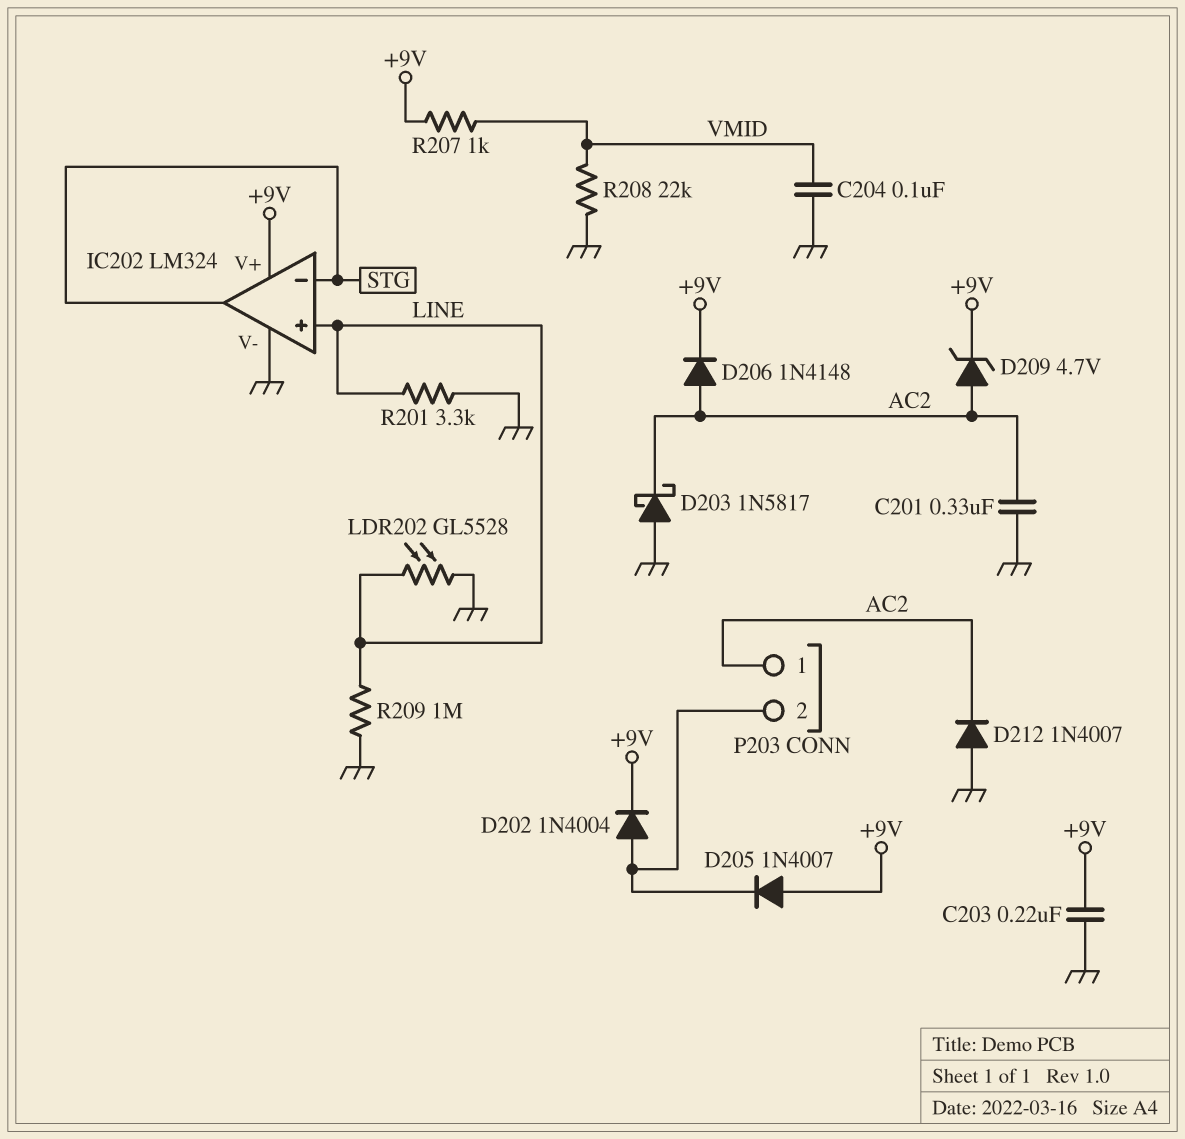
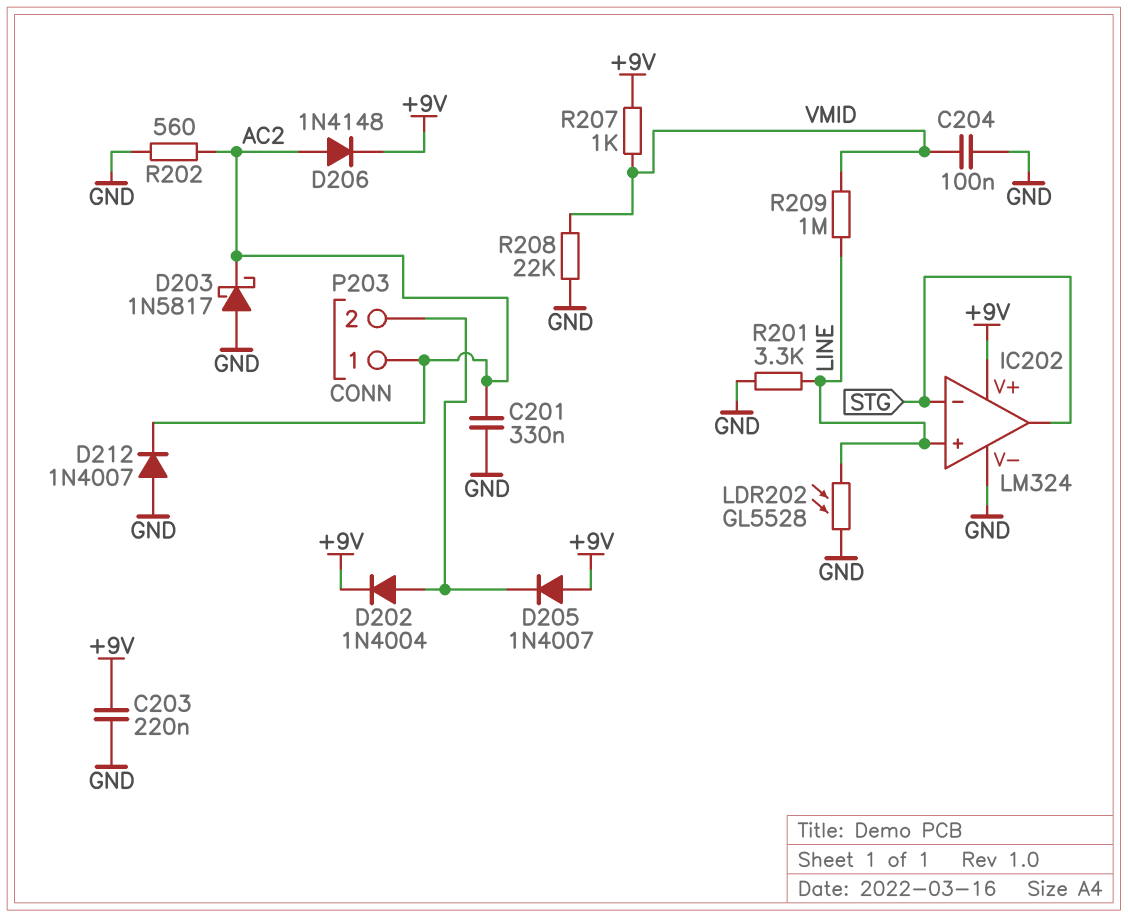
D209: zener 4.7V (A AC2, K +9V) -> none
R202: none -> 560 (AC2, GND)
R209: 1M (GND, LINE) -> 1M (LINE, VMID)

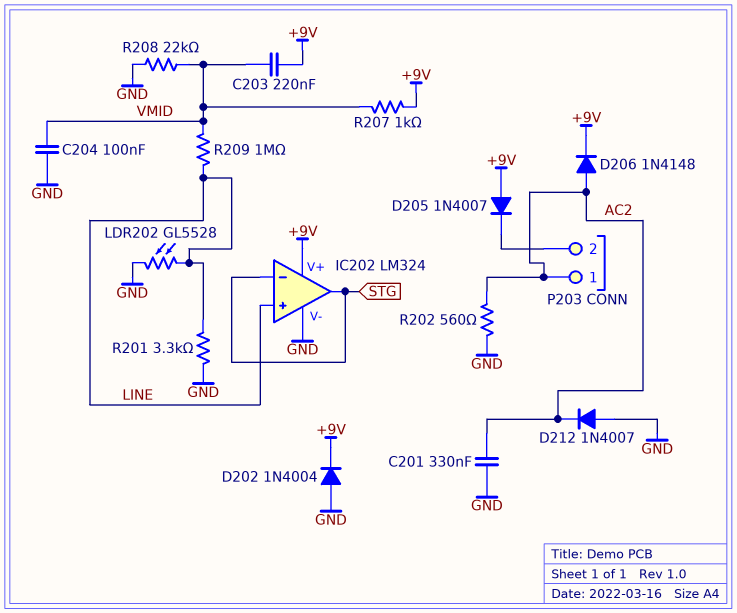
C203: 220nF (+9V, GND) -> 220nF (+9V, VMID)
D202: diode 1N4004 (A P203/2, K +9V) -> diode 1N4004 (A GND, K +9V)
D203: schottky 1N5817 (A GND, K AC2) -> none

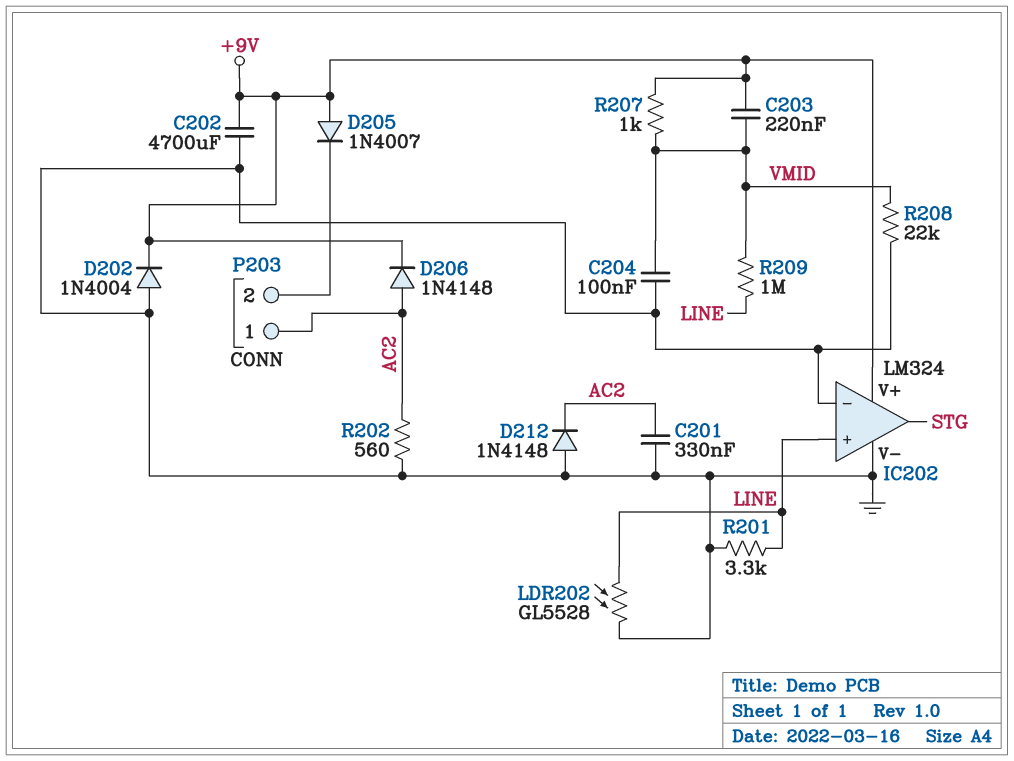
C202: none -> 4700uF (+9V, GND)
D212: diode 1N4007 (A GND, K AC2) -> diode 1N4148 (A GND, K AC2)
IC202 pin in-: STG -> GND

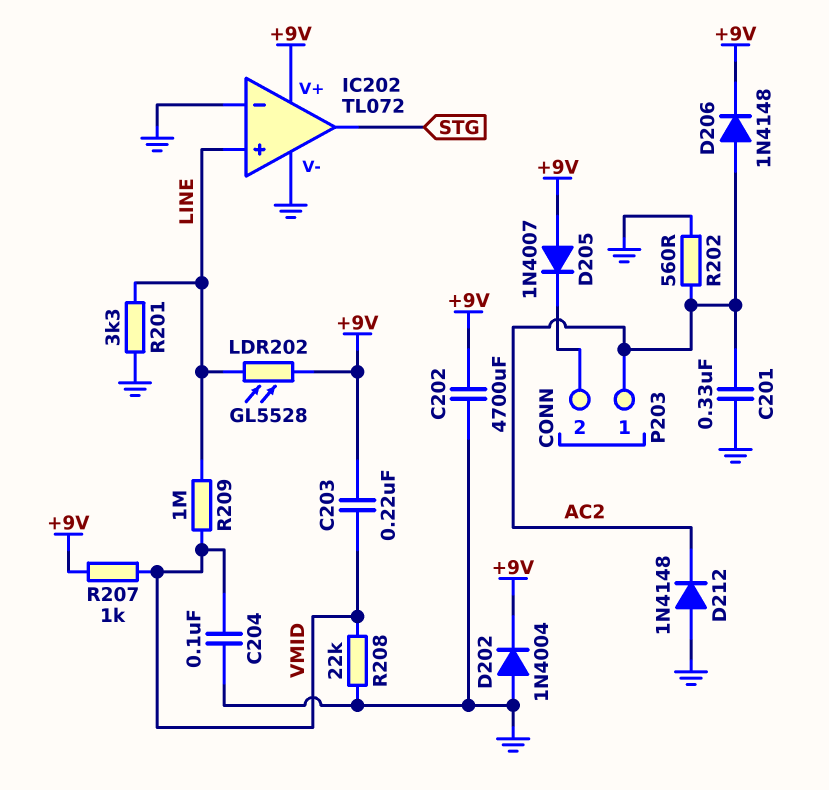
IC202: LM324 -> TL072
LDR202: GL5528 (GND, LINE) -> GL5528 (+9V, LINE)

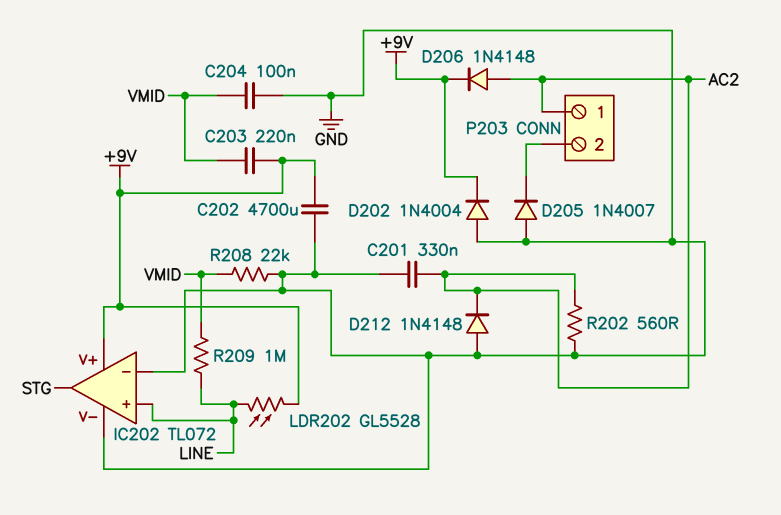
D205: diode 1N4007 (A +9V, K P203/2) -> diode 1N4007 (A GND, K P203/2)
R201: 3.3k (GND, LINE) -> none
R207: 1k (+9V, VMID) -> none

